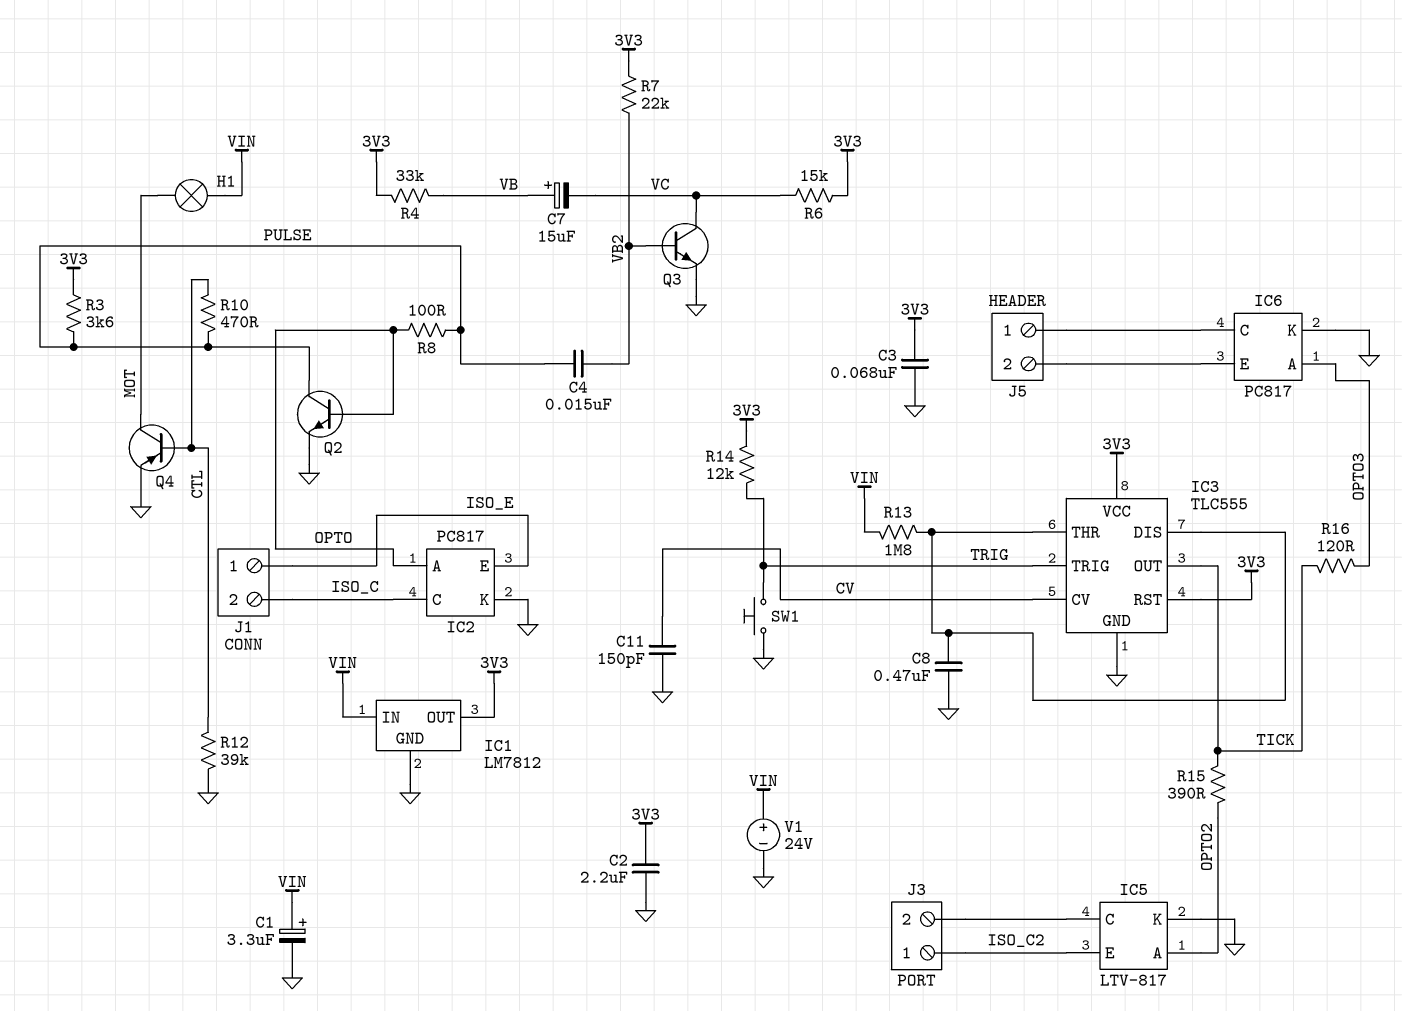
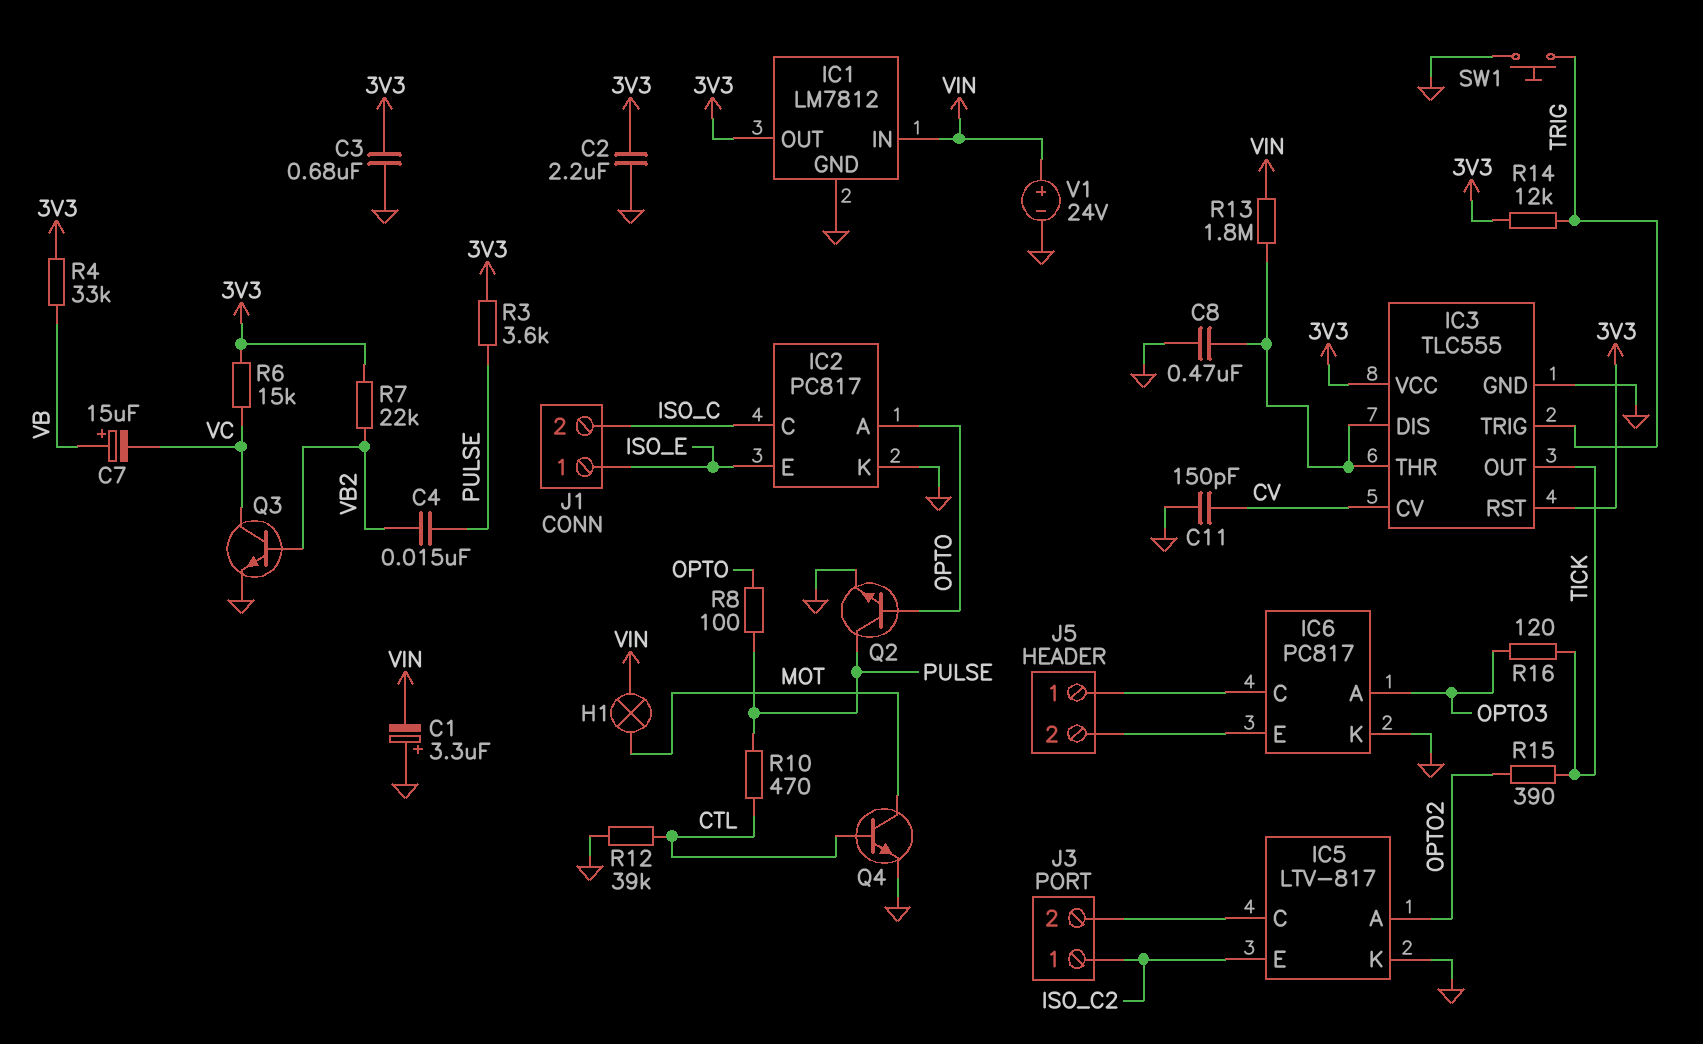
C1: 3.3uF (plus VIN, minus GND) -> 3.3uF (plus GND, minus VIN)
C3: 68nF (3V3, GND) -> 680nF (3V3, GND)
Q4: PNP (B CTL, C MOT, E GND) -> NPN (B CTL, C MOT, E GND)

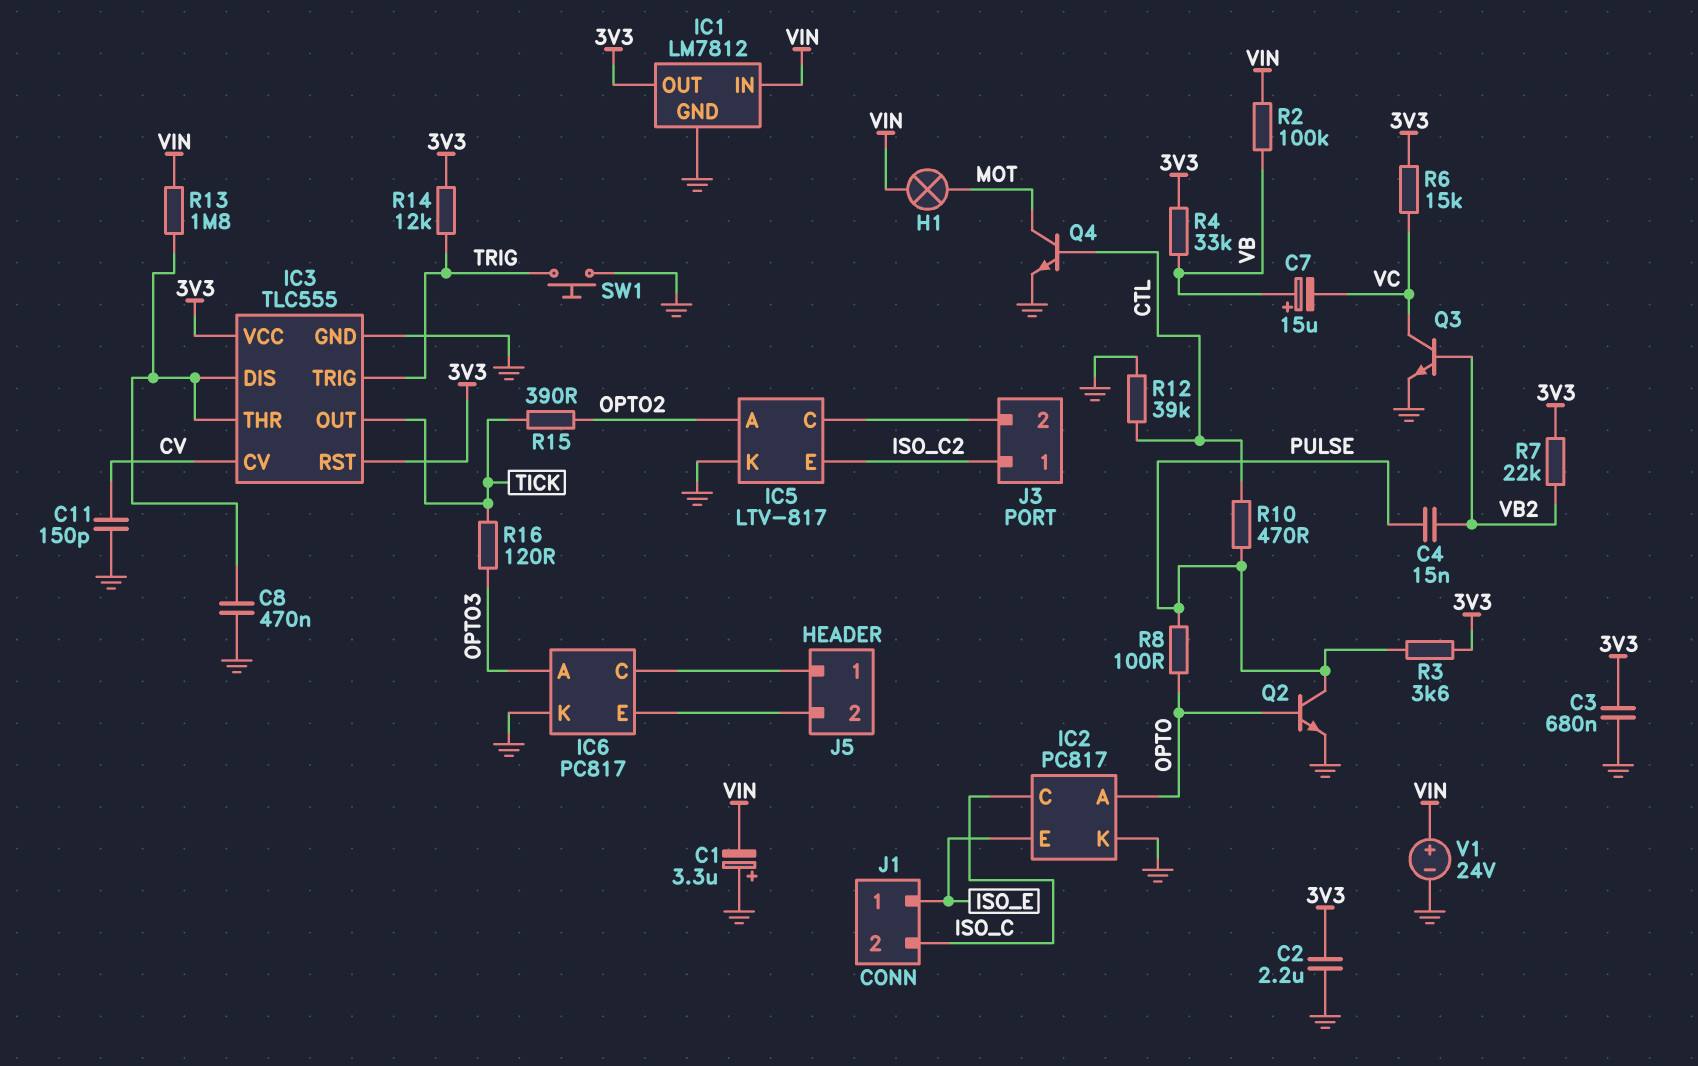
R2: none -> 100k (VB, VIN)

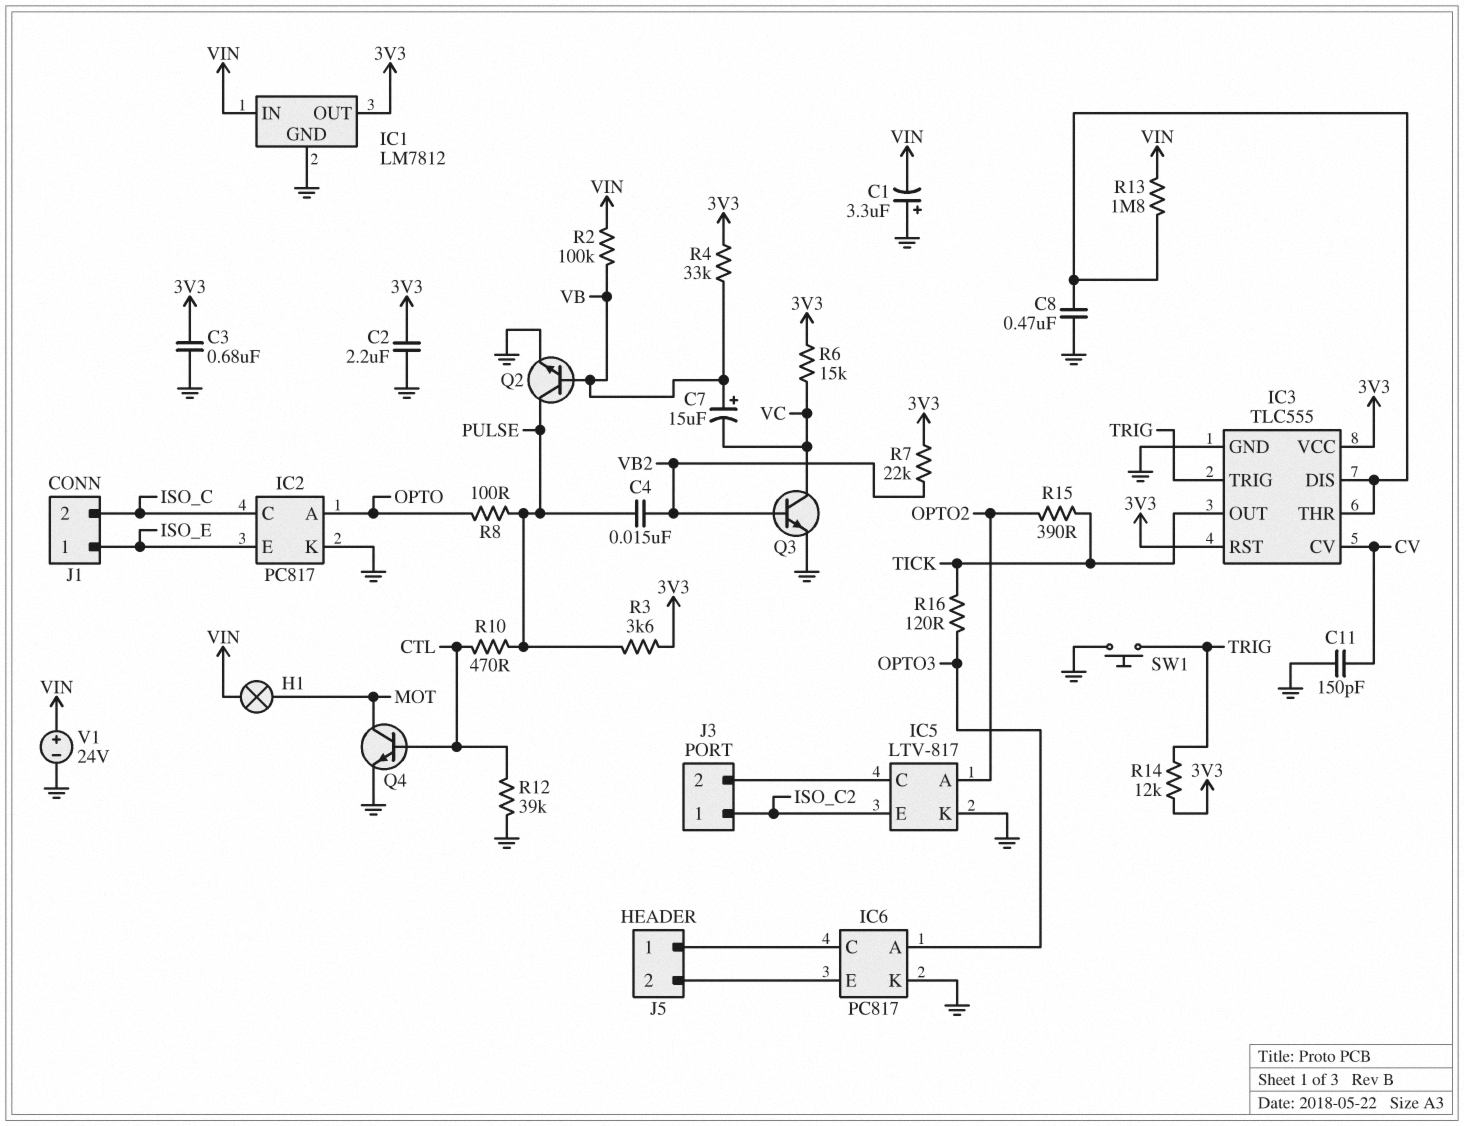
Q2: NPN (B OPTO, C PULSE, E GND) -> NPN (B VB, C PULSE, E GND)

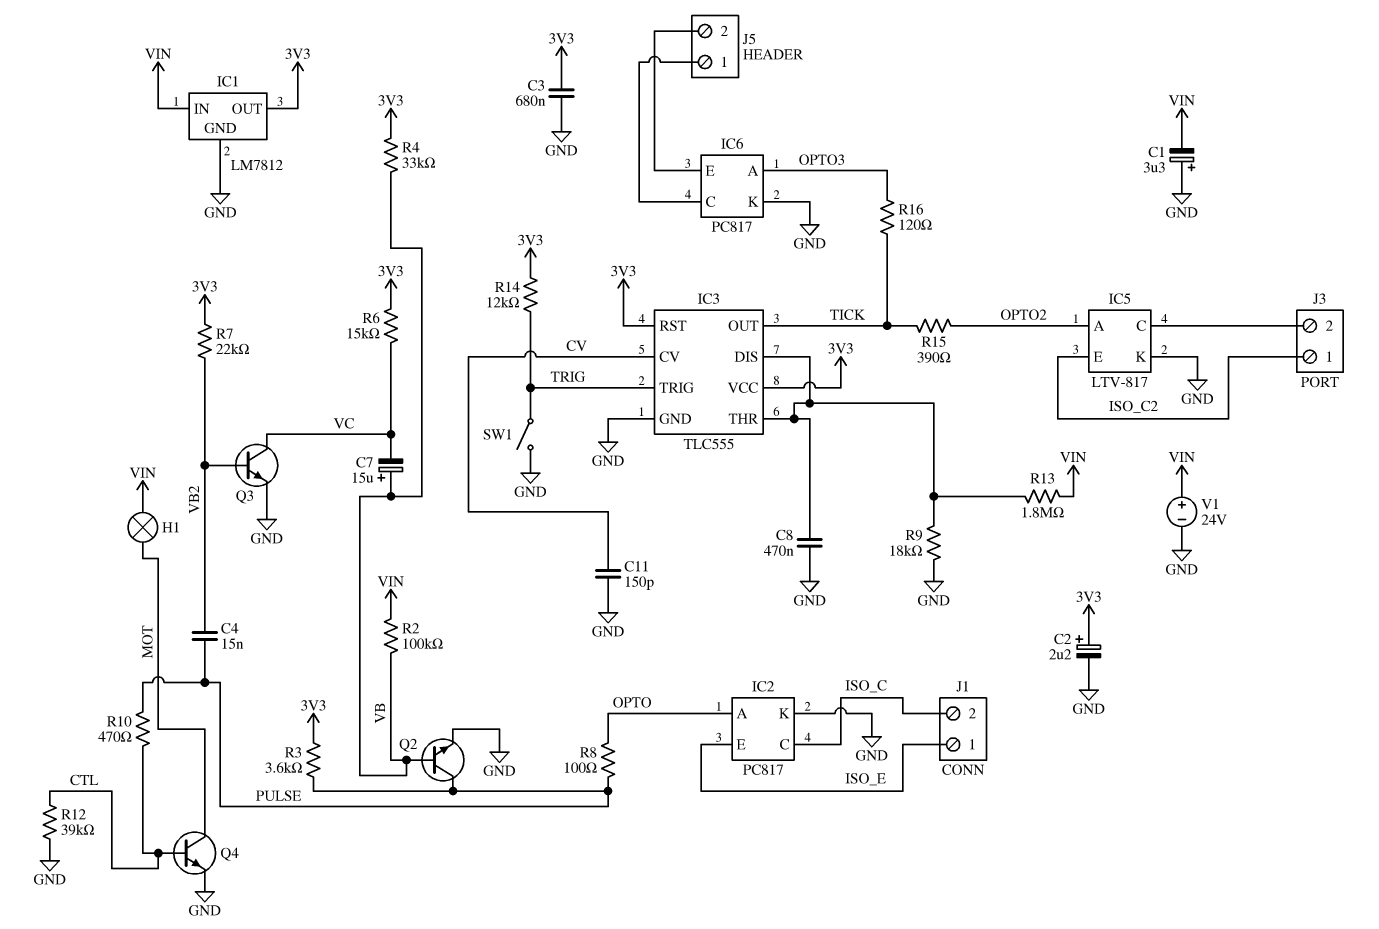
C2: 2.2uF (3V3, GND) -> 2.2uF (plus 3V3, minus GND)
R9: none -> 18k (GND, IC3/DIS)
SW1: button (GND, TRIG) -> switch (GND, TRIG)

